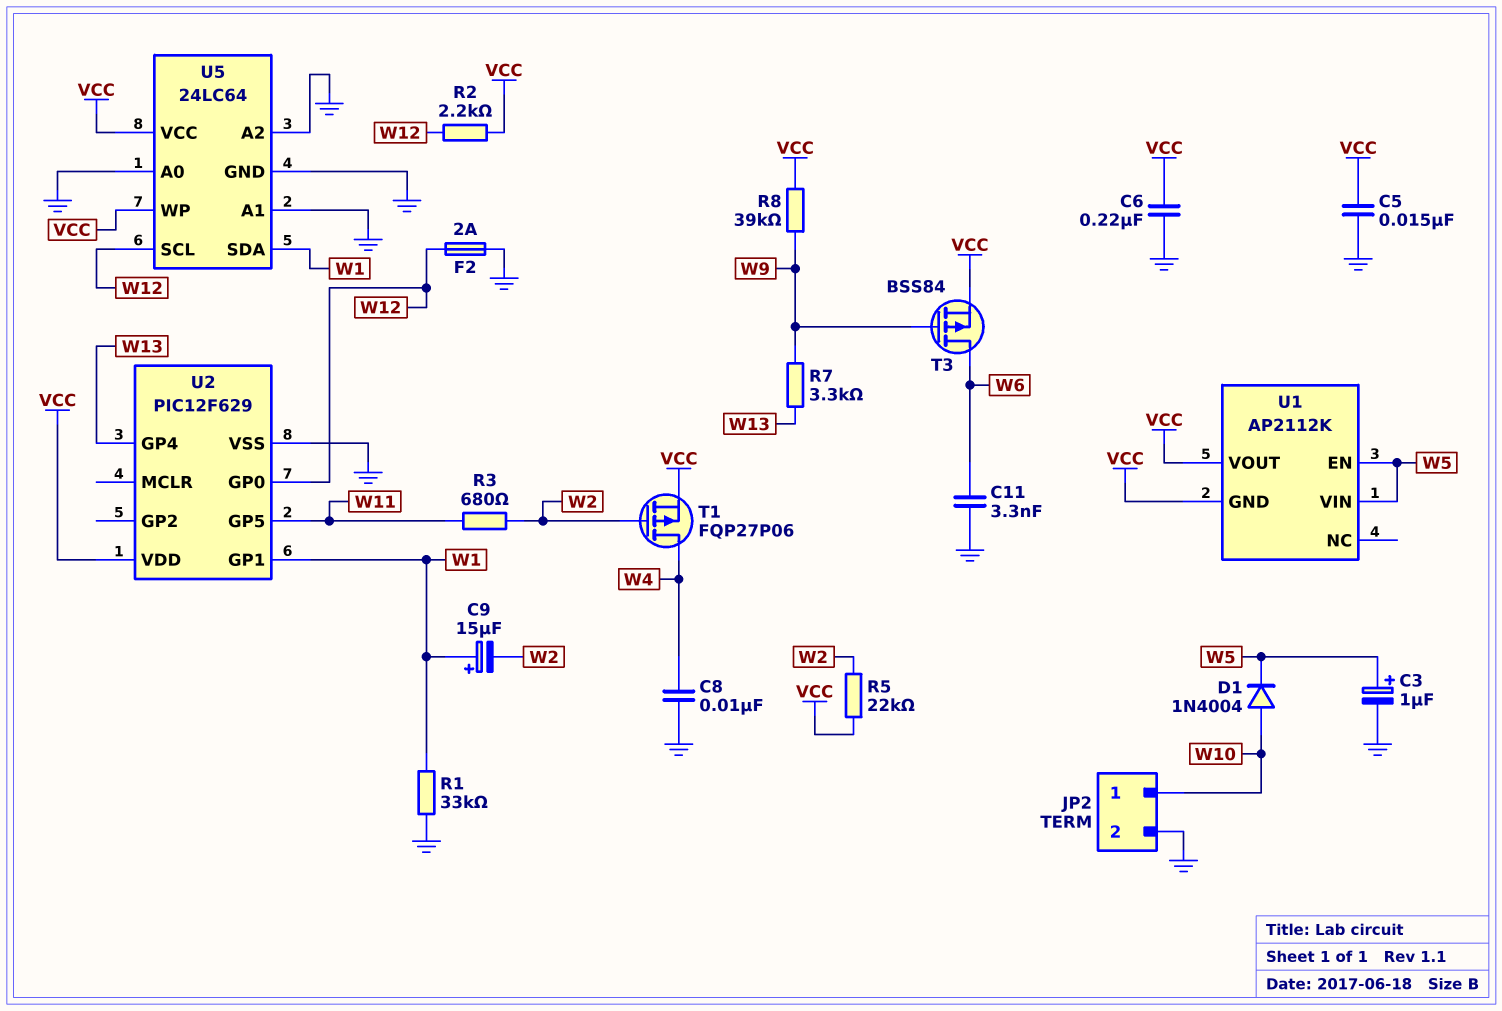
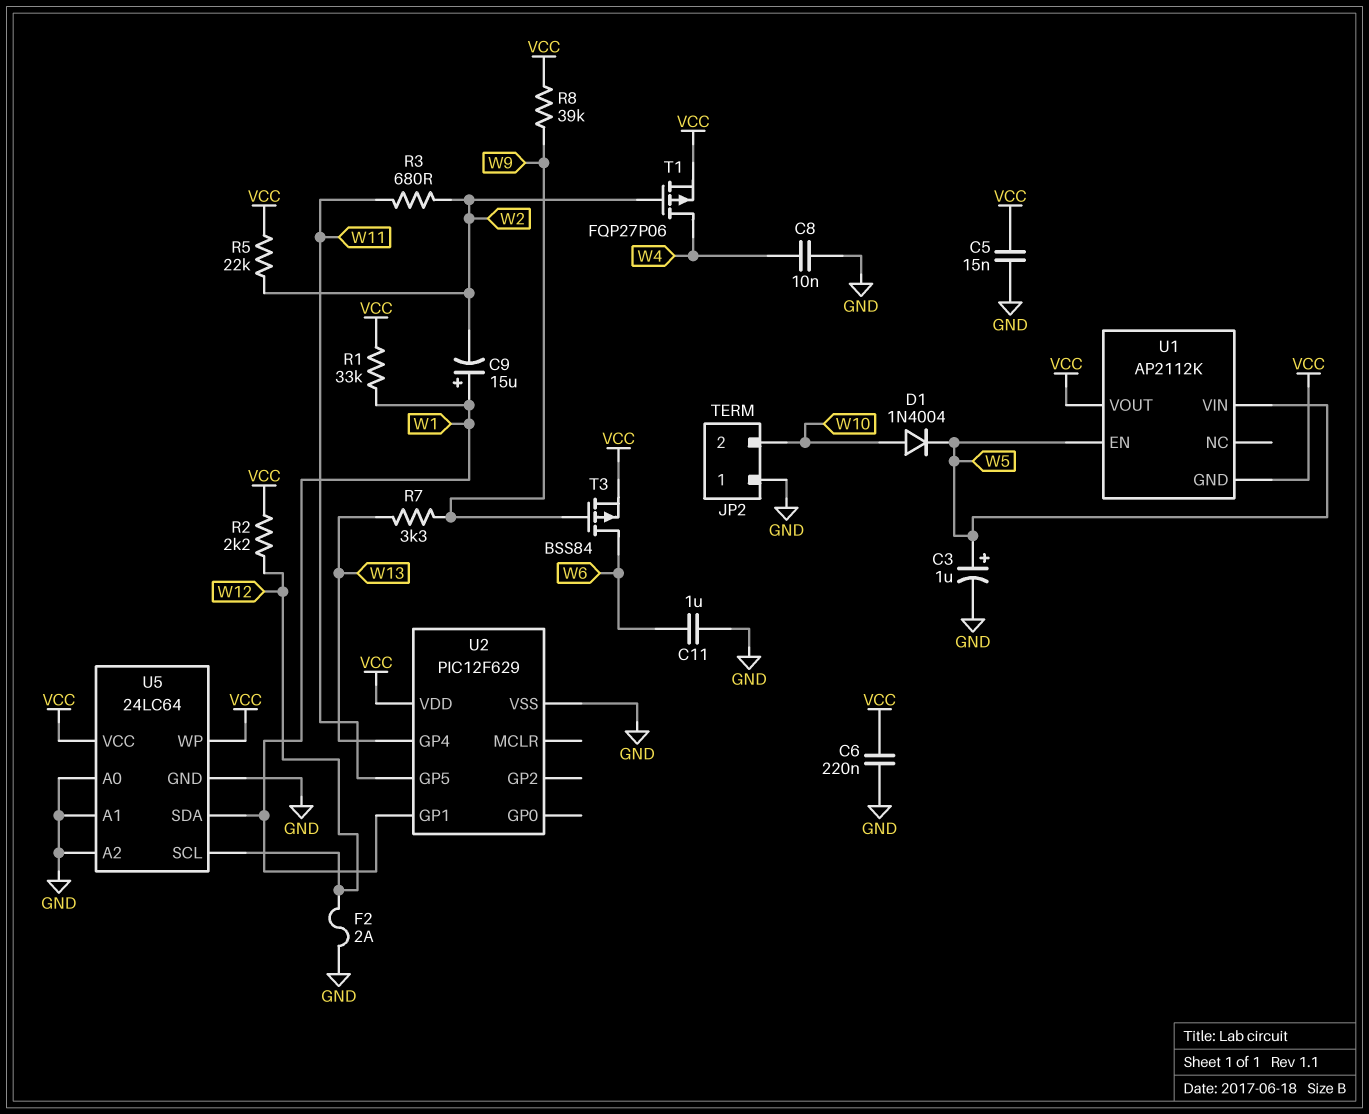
C11: 3.3nF (GND, W6) -> 1uF (GND, W6)
JP2 pin 1: W10 -> GND
JP2 pin 2: GND -> W10
R1: 33k (GND, W1) -> 33k (VCC, W1)
U2 pin GP0: W12 -> none

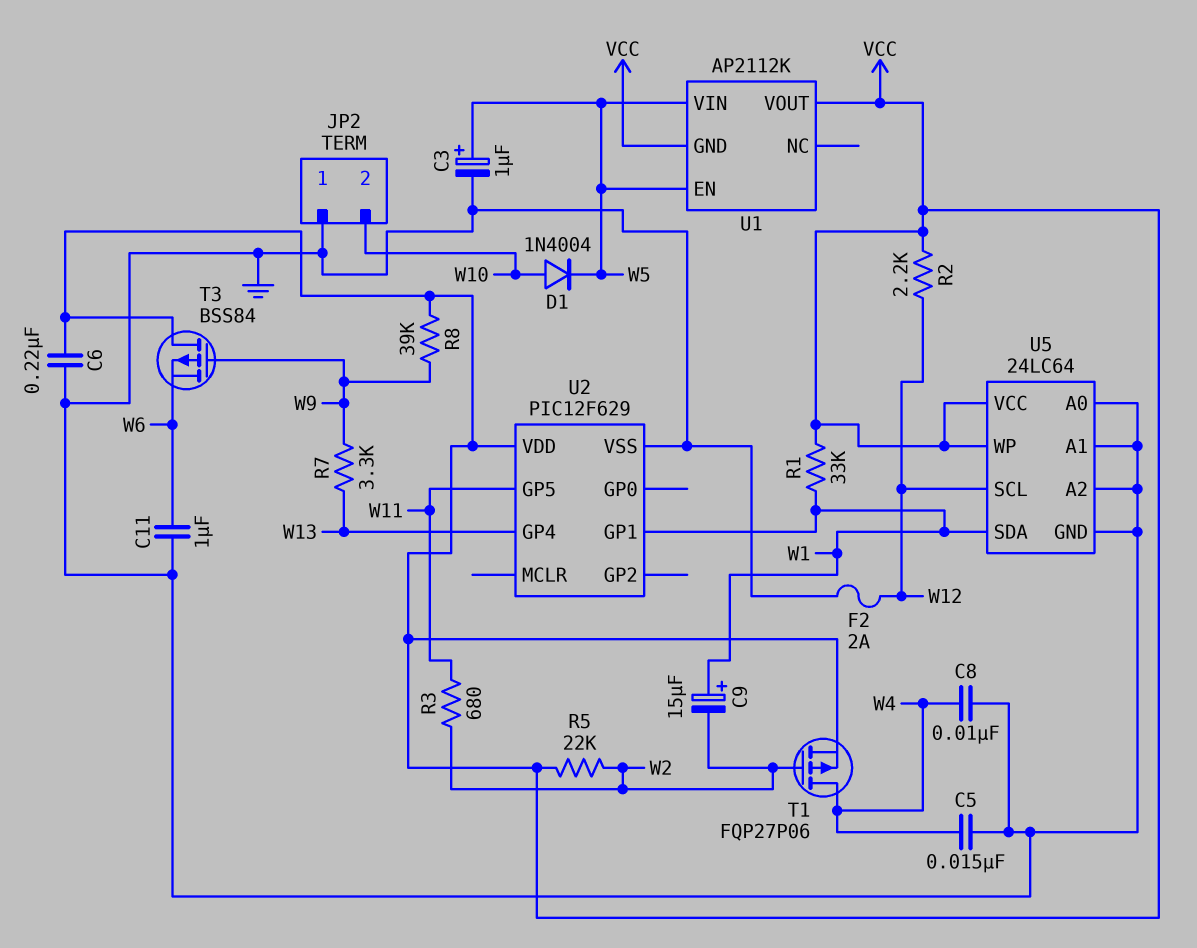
C5: 15nF (GND, VCC) -> 15nF (GND, W4)
T3: PMOS BSS84 (G W9, D W6, S VCC) -> PMOS BSS84 (G W9, D VCC, S W6)

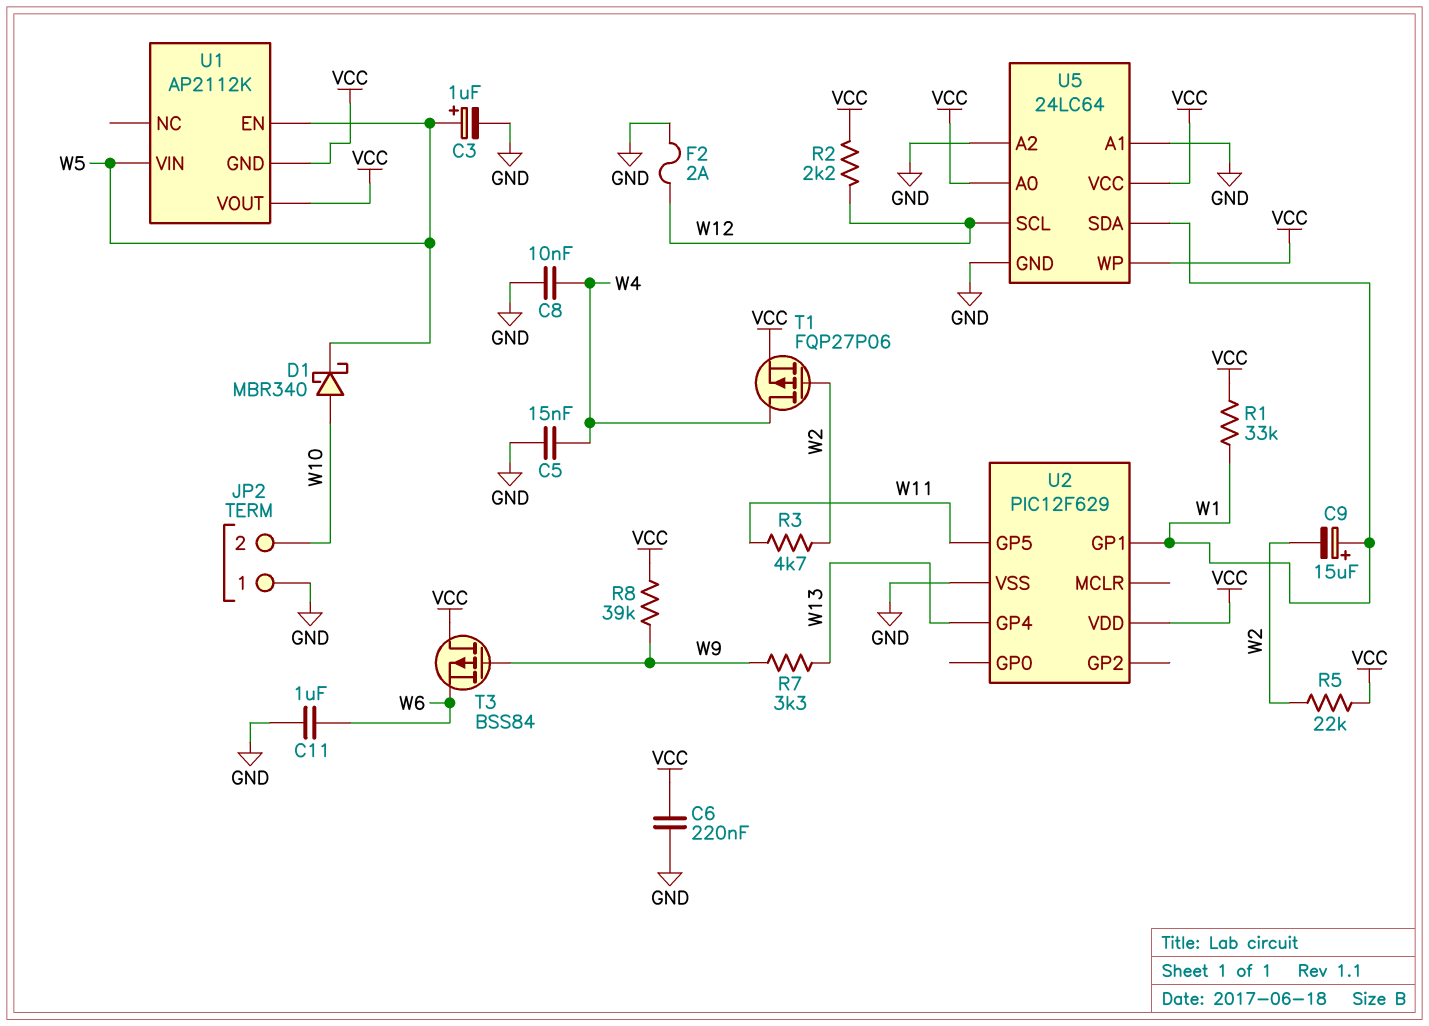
D1: diode 1N4004 (A W10, K W5) -> schottky MBR340 (A W10, K W5)
R3: 680 (W2, W11) -> 4.7k (W2, W11)
U5 pin A0: GND -> VCC

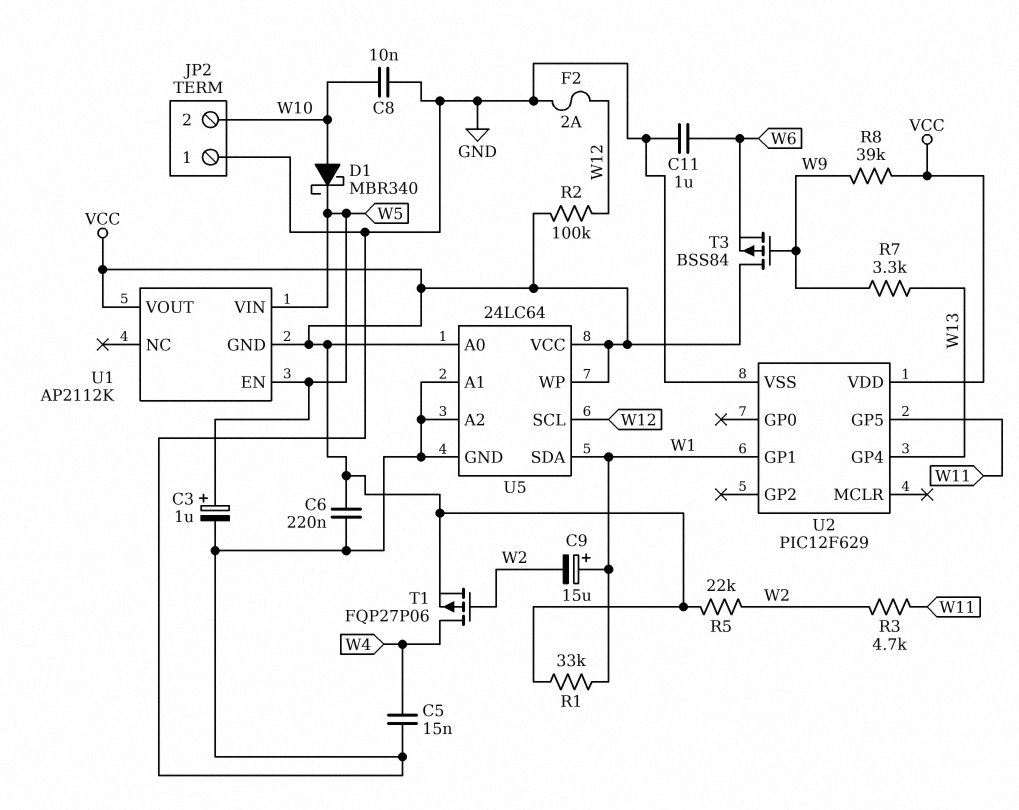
C8: 10nF (GND, W4) -> 10nF (GND, W10)
R2: 2.2k (VCC, W12) -> 100k (VCC, W12)

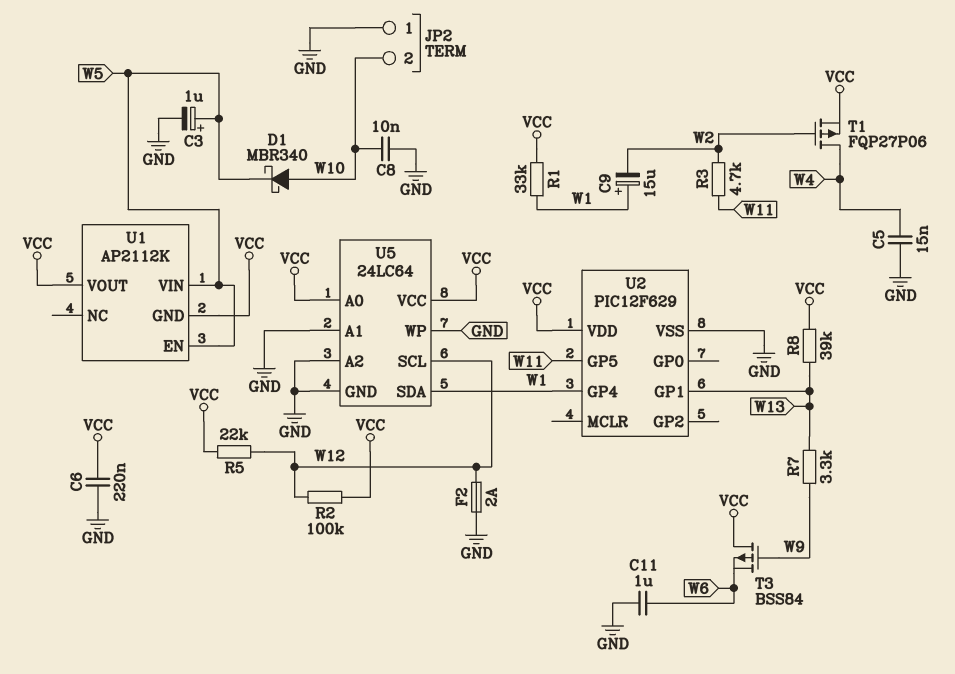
R5: 22k (VCC, W2) -> 22k (VCC, W12)
R8: 39k (VCC, W9) -> 39k (VCC, W13)
U2 pin GP1: W1 -> W13
U2 pin GP4: W13 -> W1
U5 pin WP: VCC -> GND

